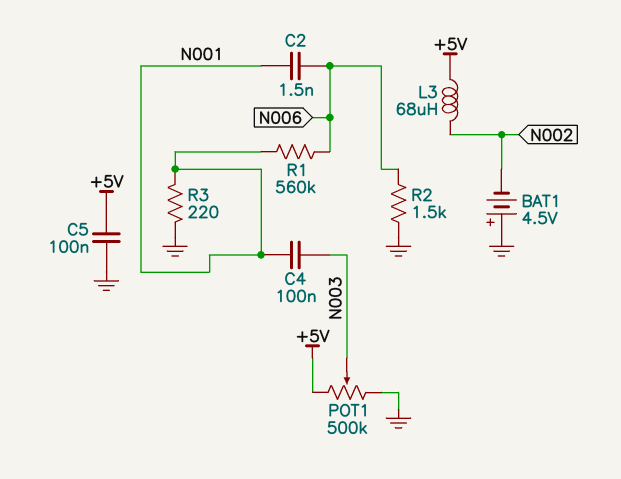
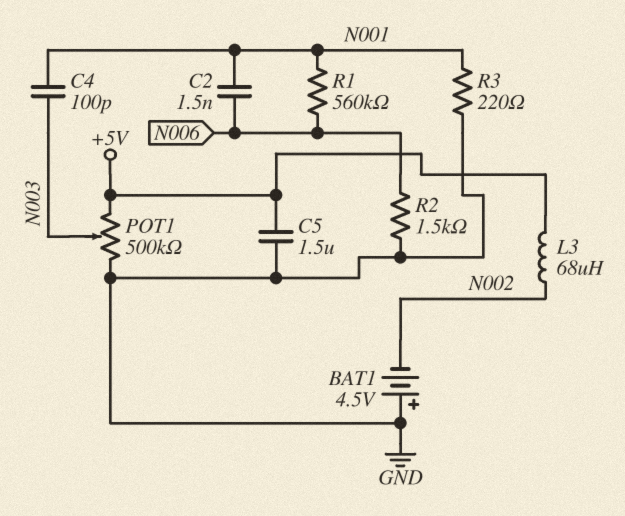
C4: 100nF (N001, N003) -> 100pF (N001, N003)
C5: 100nF (+5V, GND) -> 1.5uF (+5V, GND)

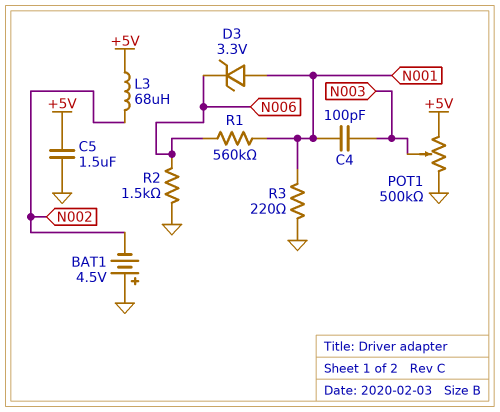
C2: 1.5nF (N001, N006) -> none
D3: none -> zener 3.3V (A N001, K N006)

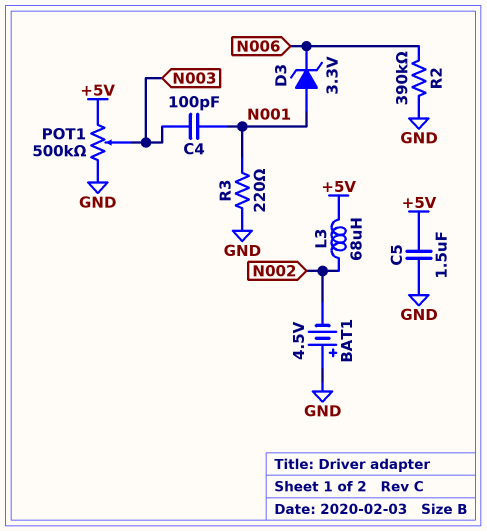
R1: 560k (N001, N006) -> none
R2: 1.5k (GND, N006) -> 390k (GND, N006)

